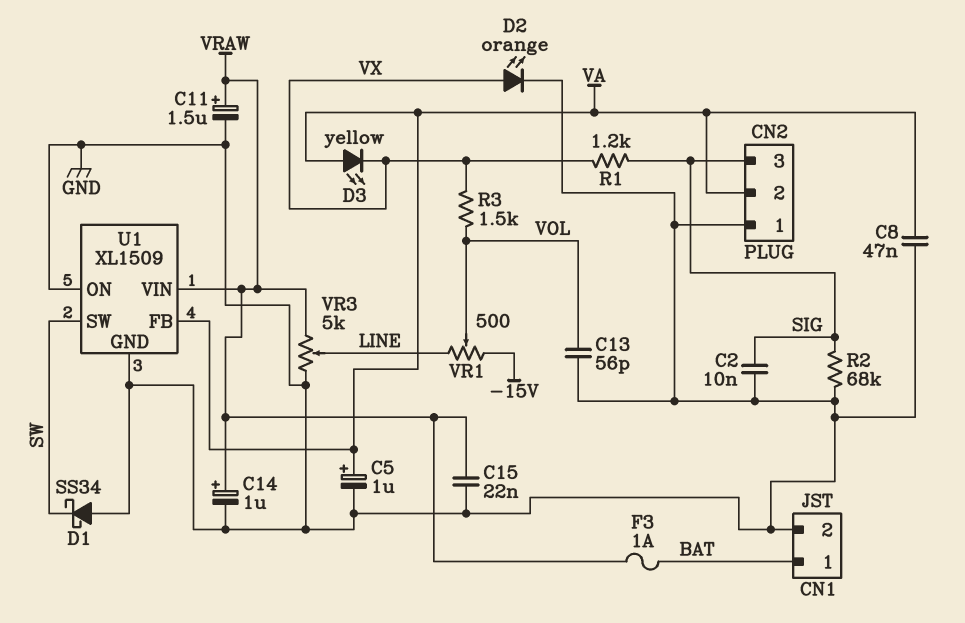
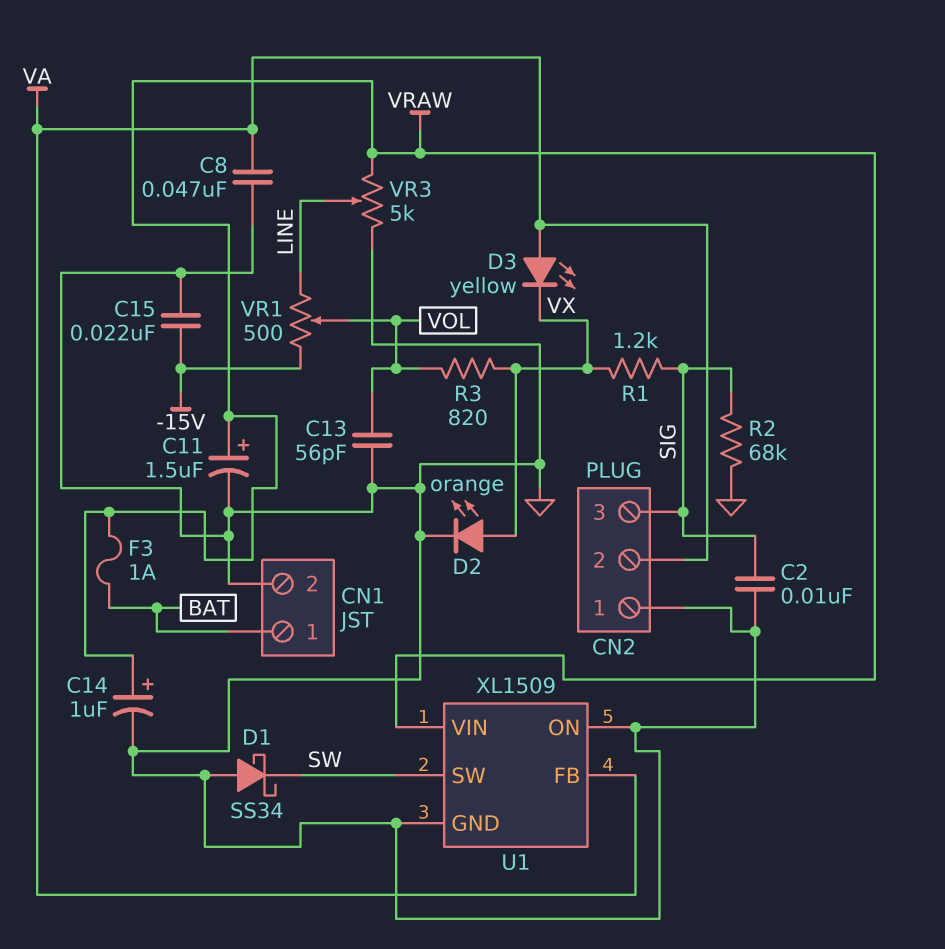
C5: 1uF (plus VA, minus GND) -> none
C15: 22nF (GND, VRAW) -> 22nF (-15V, GND)
R3: 1.5k (VOL, VX) -> 820 (VOL, VX)

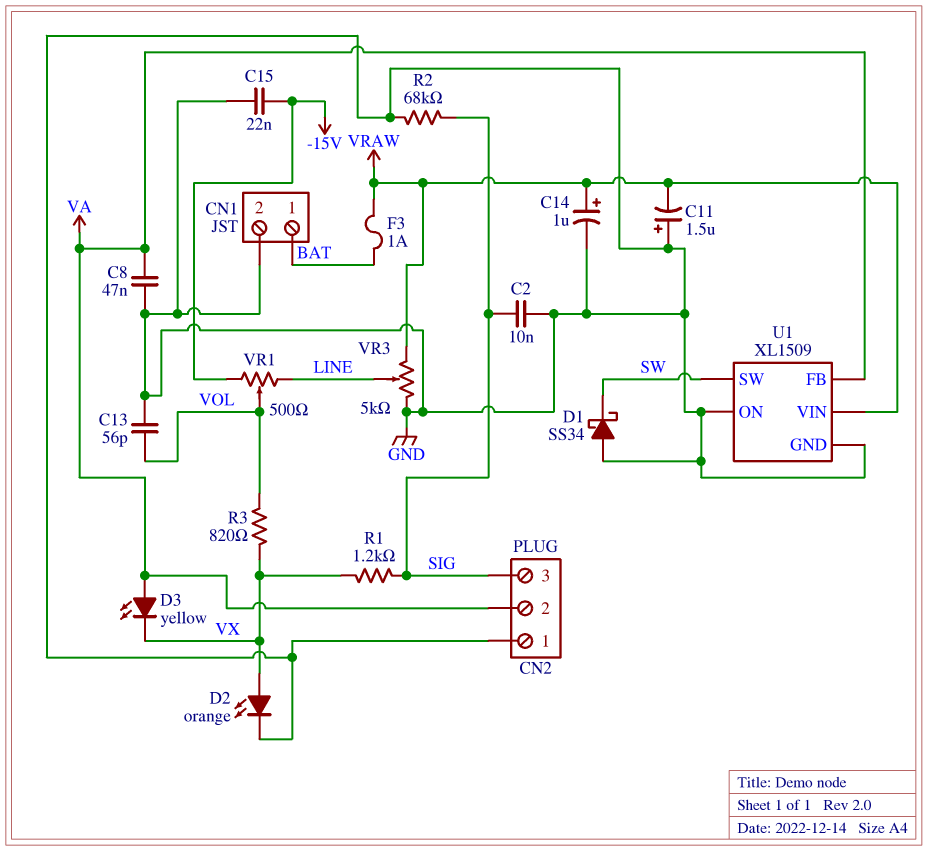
C11: 1.5uF (plus VRAW, minus GND) -> 1.5uF (plus GND, minus VRAW)

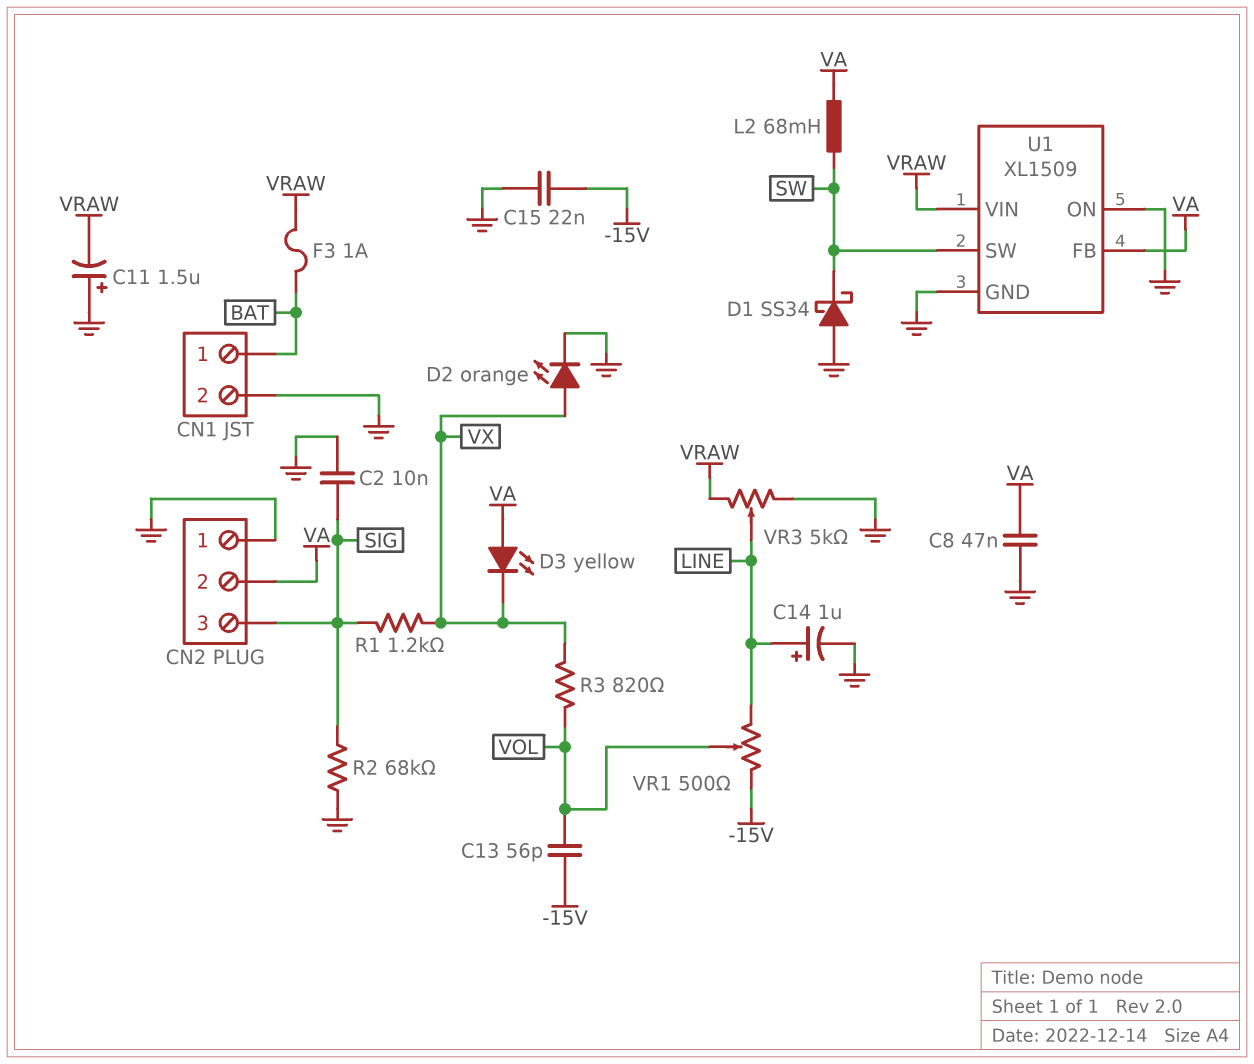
C13: 56pF (GND, VOL) -> 56pF (-15V, VOL)
C14: 1uF (plus VRAW, minus GND) -> 1uF (plus LINE, minus GND)
L2: none -> 68mH (SW, VA)

